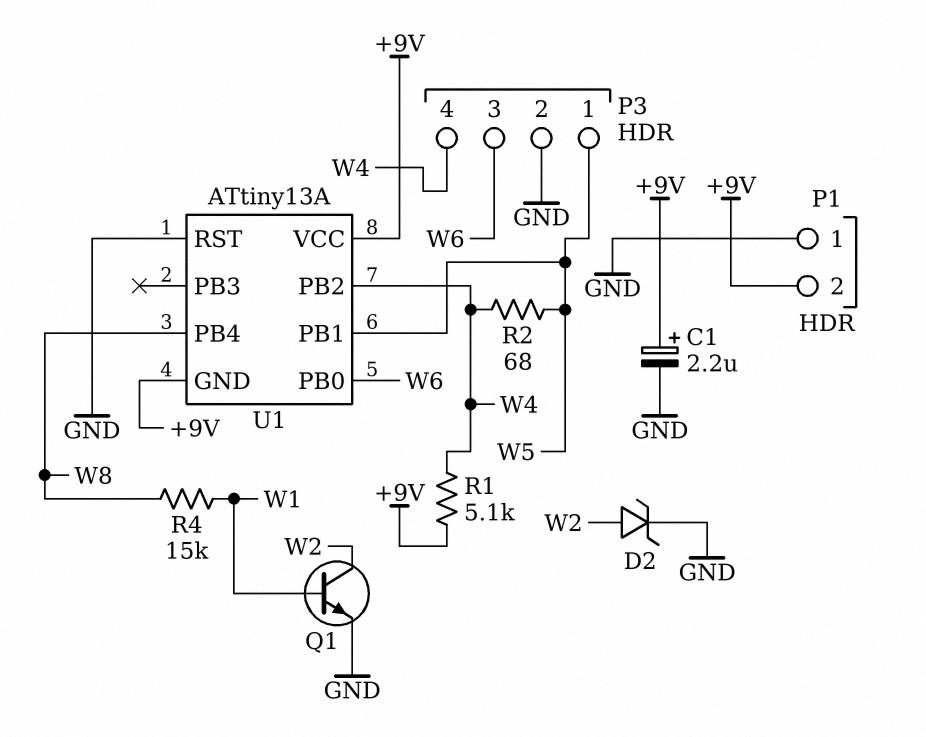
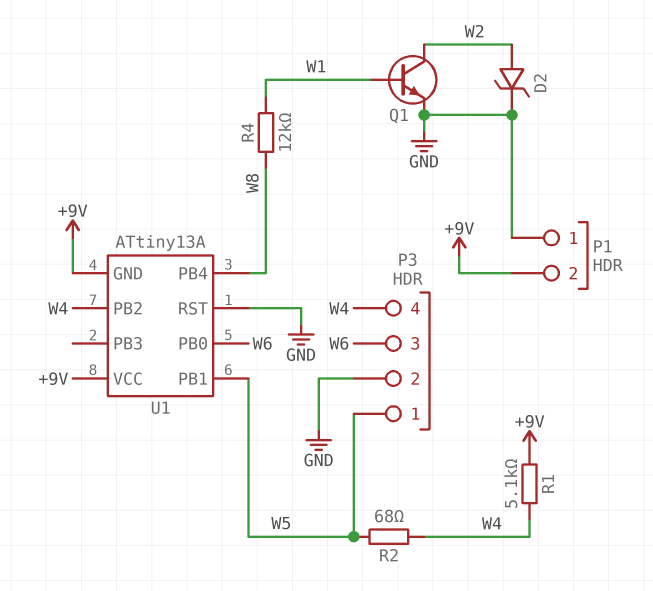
C1: 2.2uF (plus +9V, minus GND) -> none
R4: 15k (W1, W8) -> 12k (W1, W8)

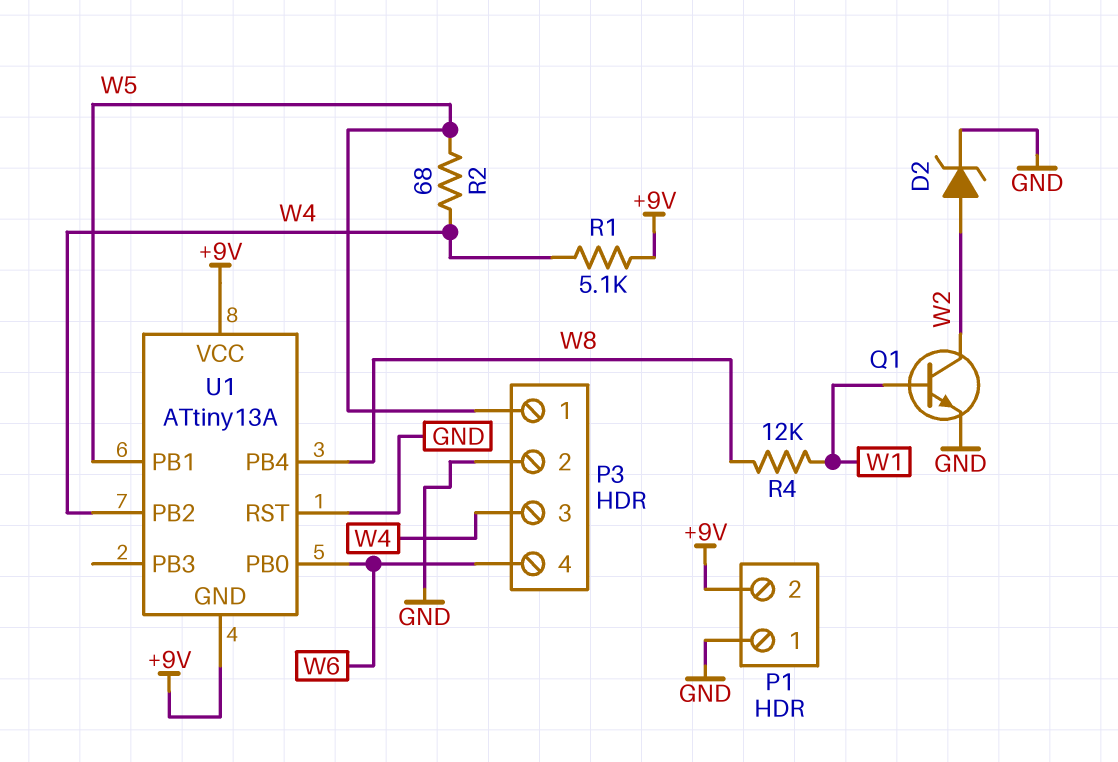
P3 pin 3: W6 -> W4
P3 pin 4: W4 -> W6

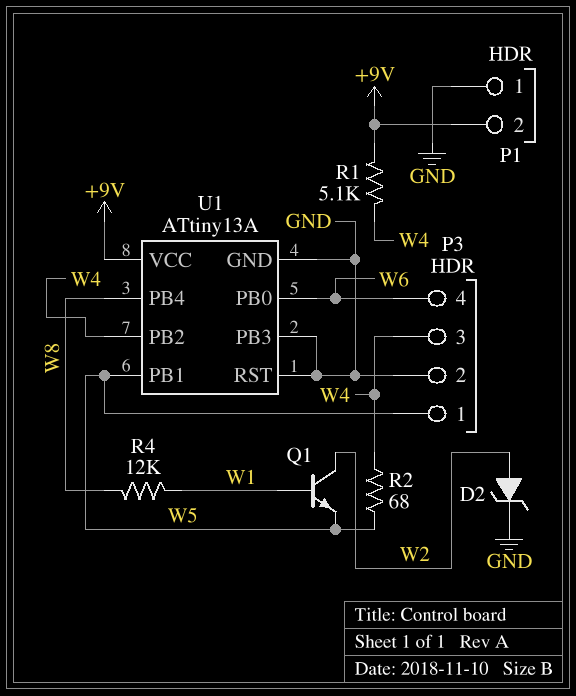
Q1: NPN (B W1, C W2, E GND) -> NPN (B W1, C W2, E W5)
U1 pin GND: +9V -> GND
U1 pin PB3: none -> GND

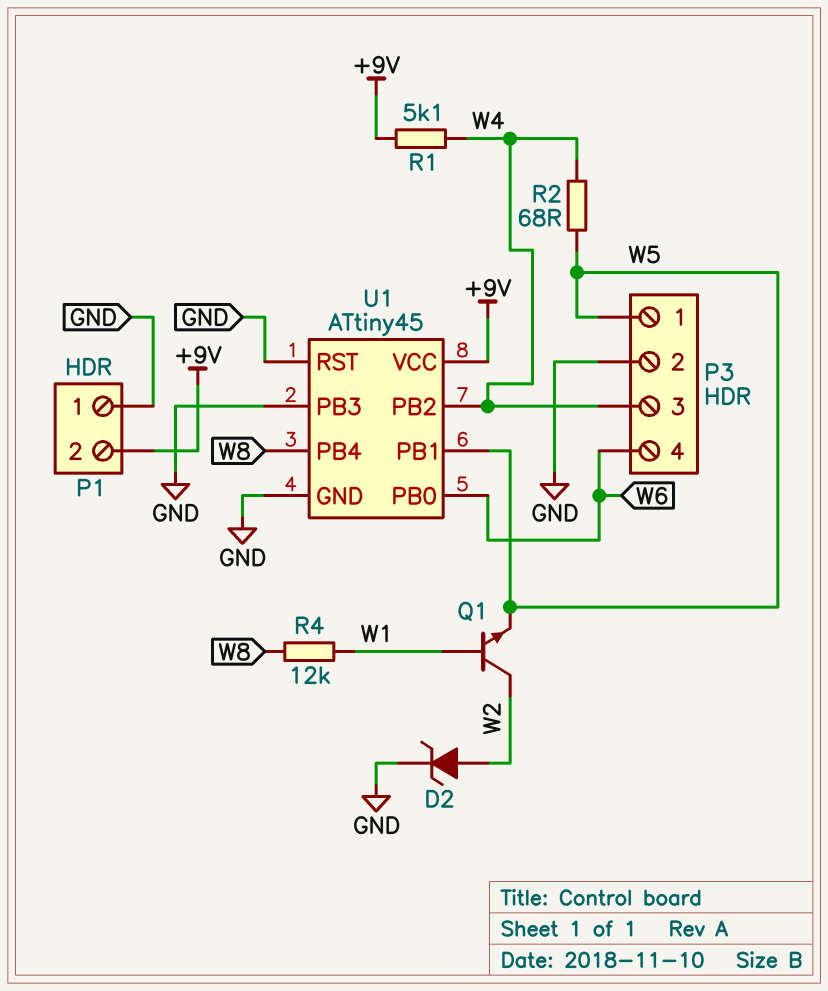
U1: ATtiny13A -> ATtiny45

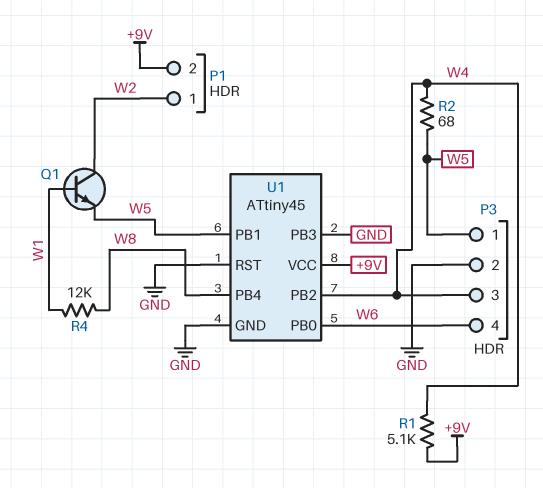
D2: zener (A W2, K GND) -> none
P1 pin 1: GND -> W2

